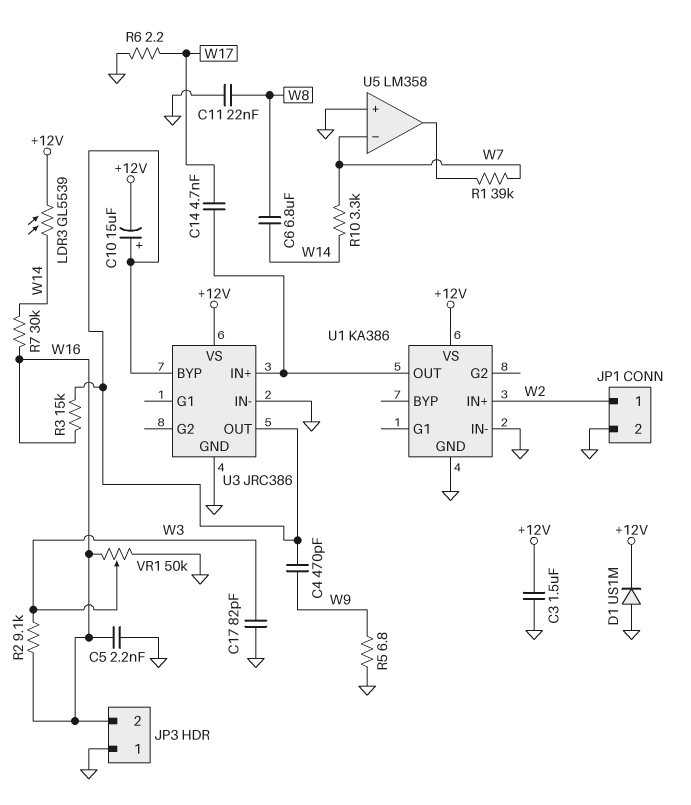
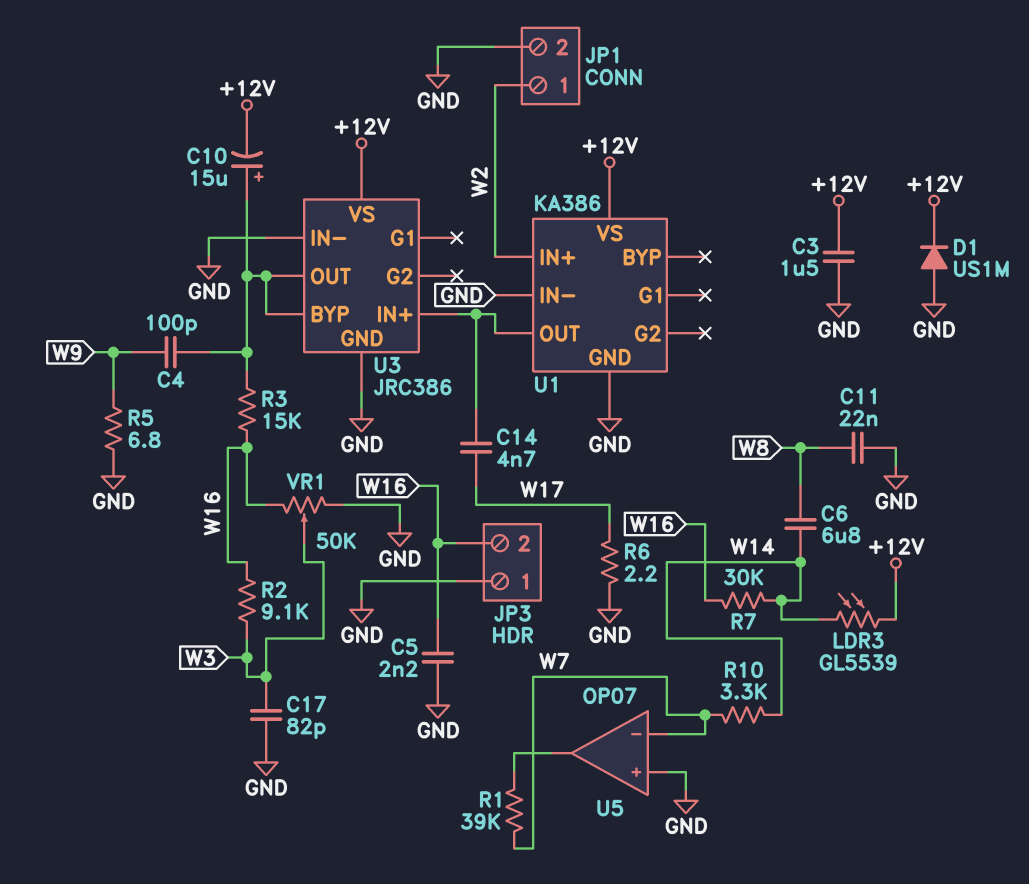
C4: 470pF (U3/BYP, W9) -> 100pF (U3/BYP, W9)
U5: LM358 -> OP07

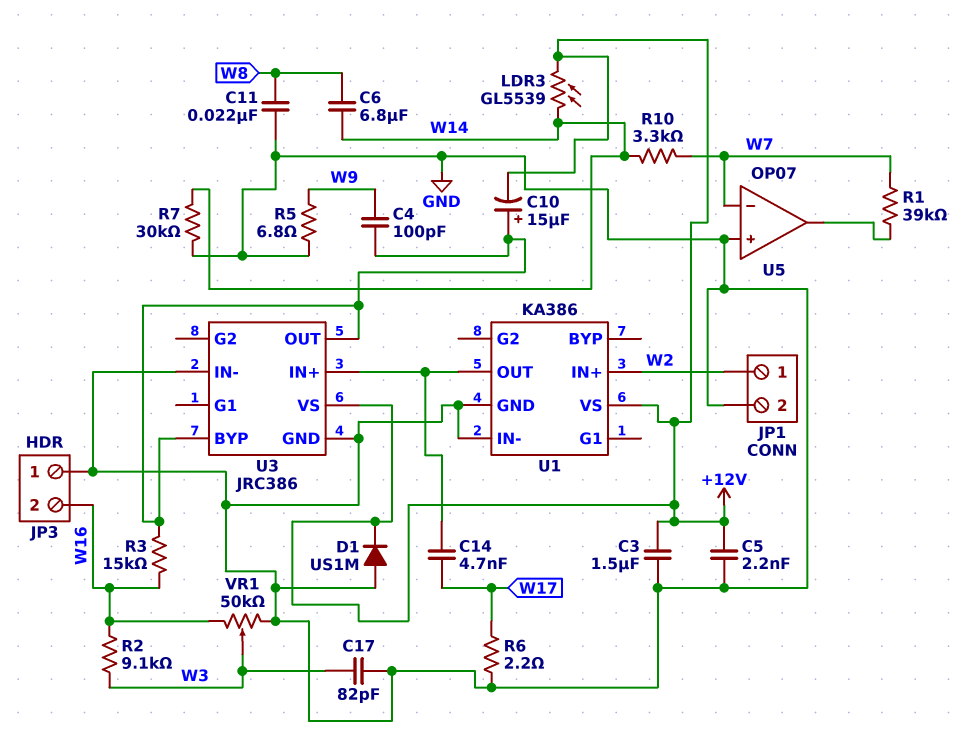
C5: 2.2nF (GND, W16) -> 2.2nF (+12V, GND)
R7: 30k (W14, W16) -> 30k (GND, W14)

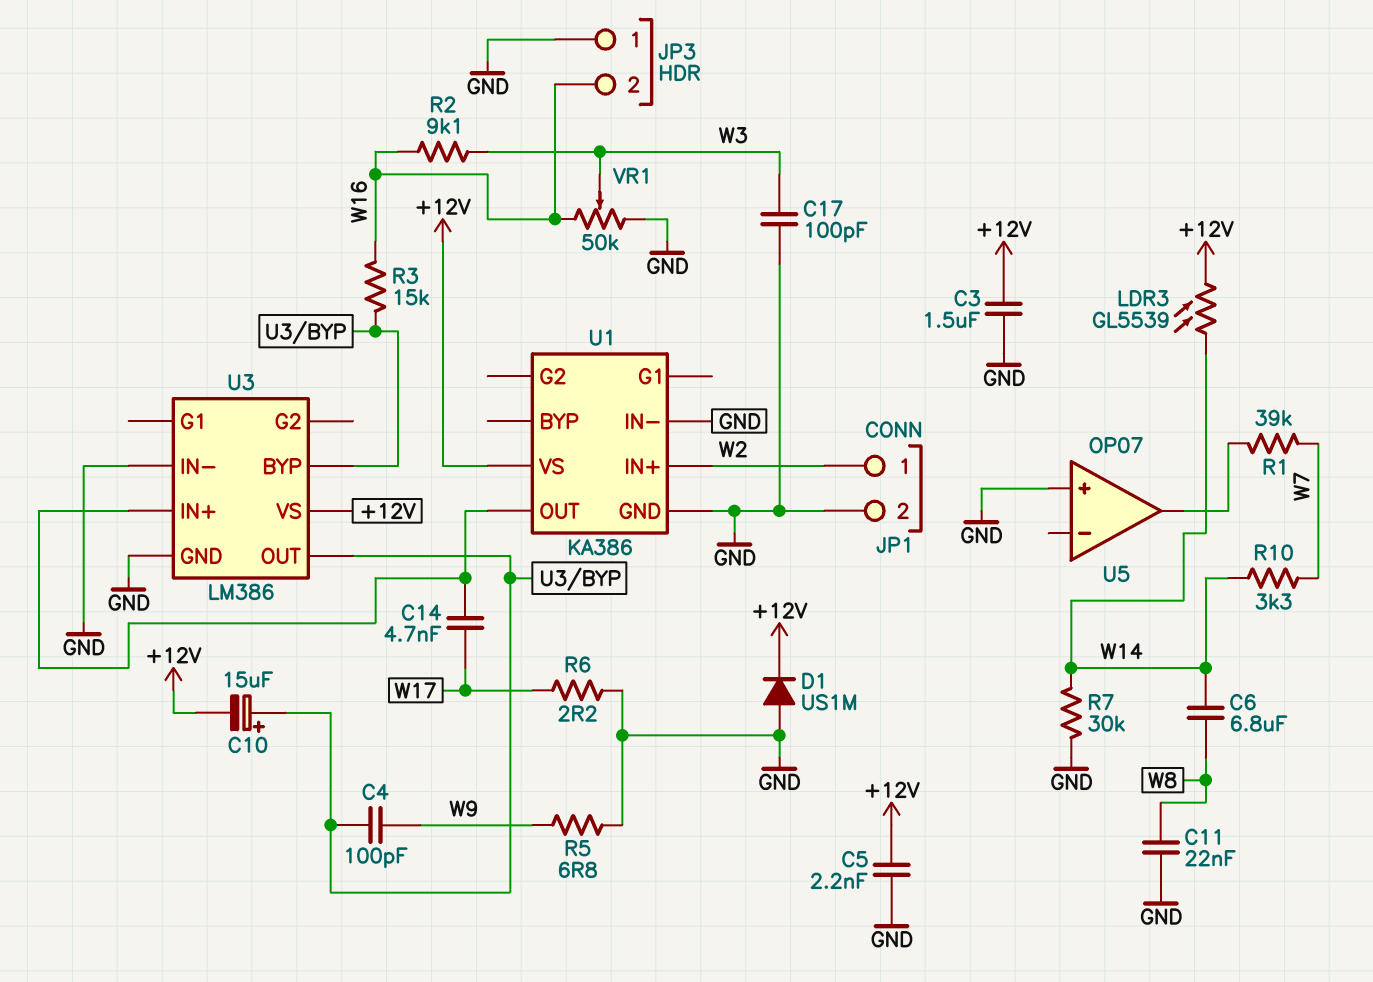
C17: 82pF (GND, W3) -> 100pF (GND, W3)
U3: JRC386 -> LM386
U5 pin in-: W7 -> none

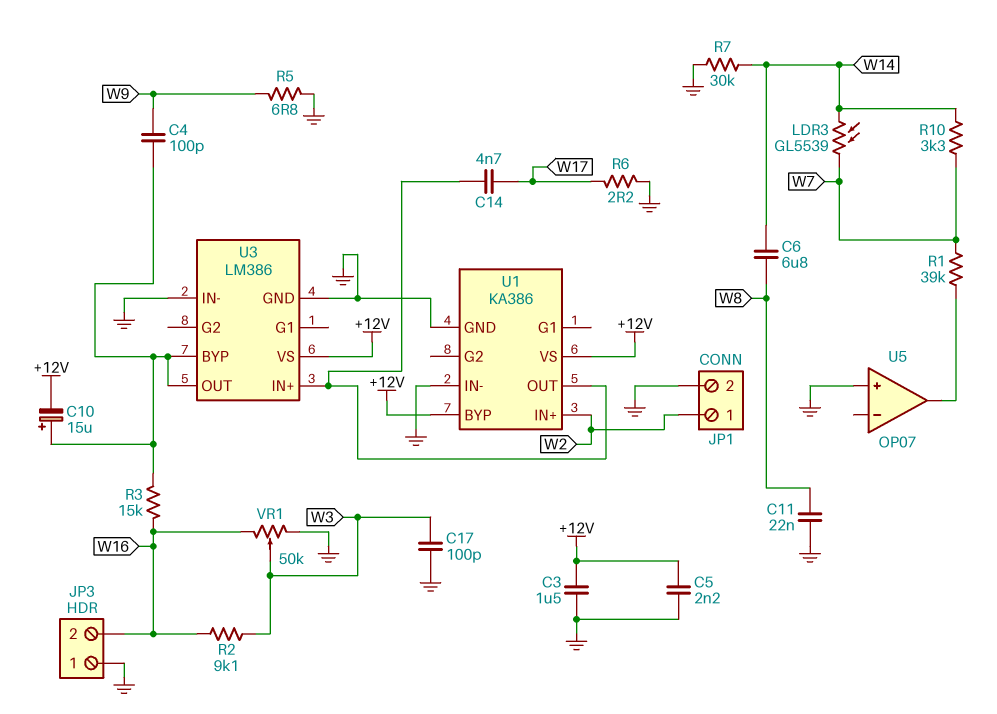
D1: diode US1M (A GND, K +12V) -> none
LDR3: GL5539 (+12V, W14) -> GL5539 (W7, W14)
U1 pin BYP: none -> +12V

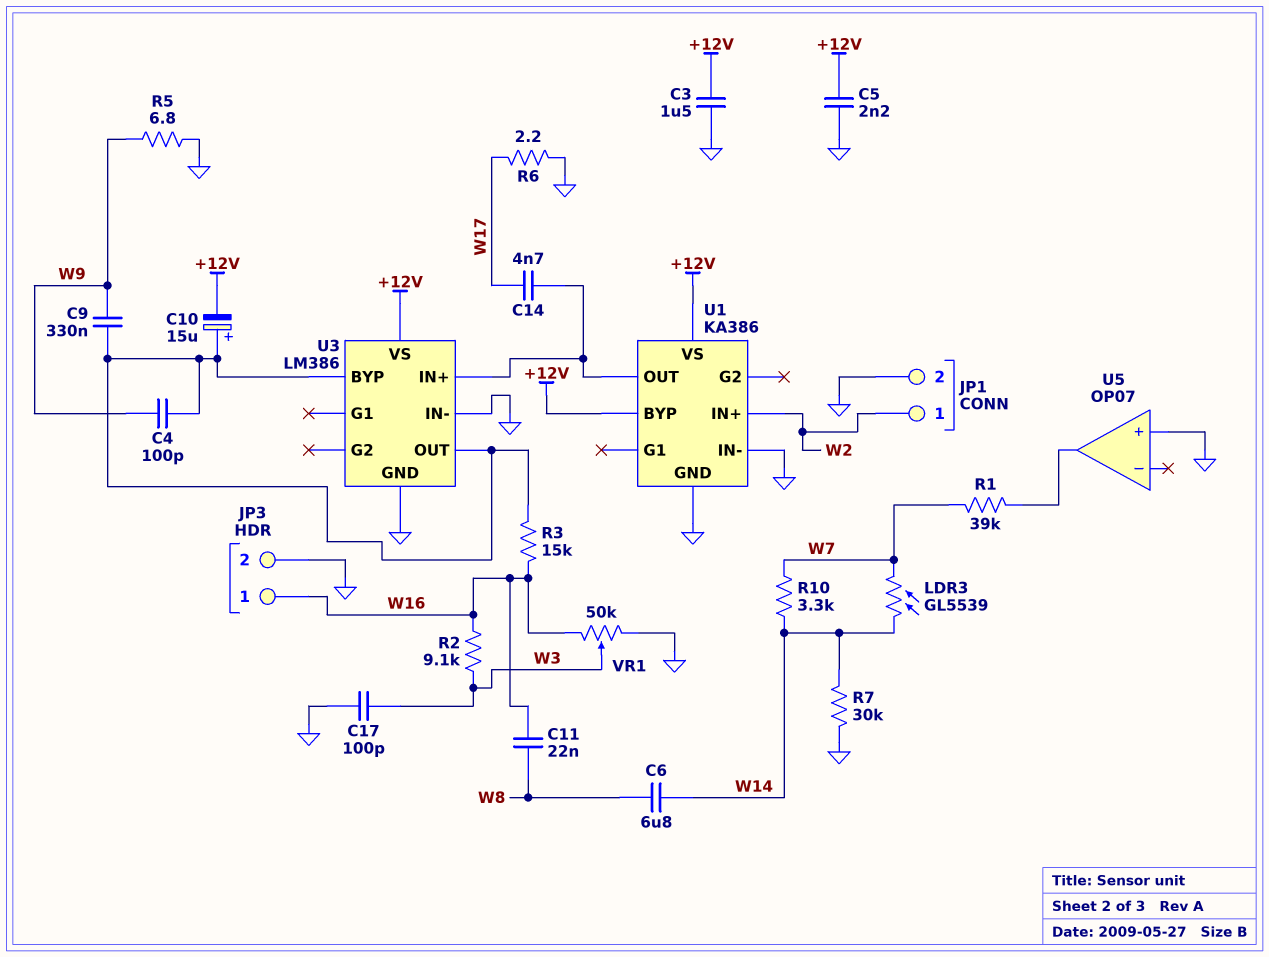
C9: none -> 330nF (U3/BYP, W9)
C11: 22nF (GND, W8) -> 22nF (W8, W16)
JP3 pin 1: GND -> W16
JP3 pin 2: W16 -> GND

